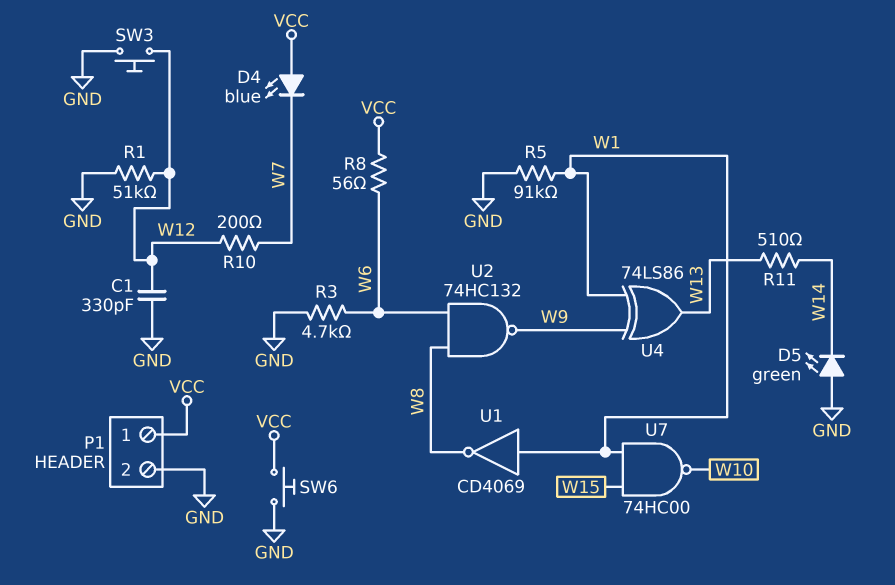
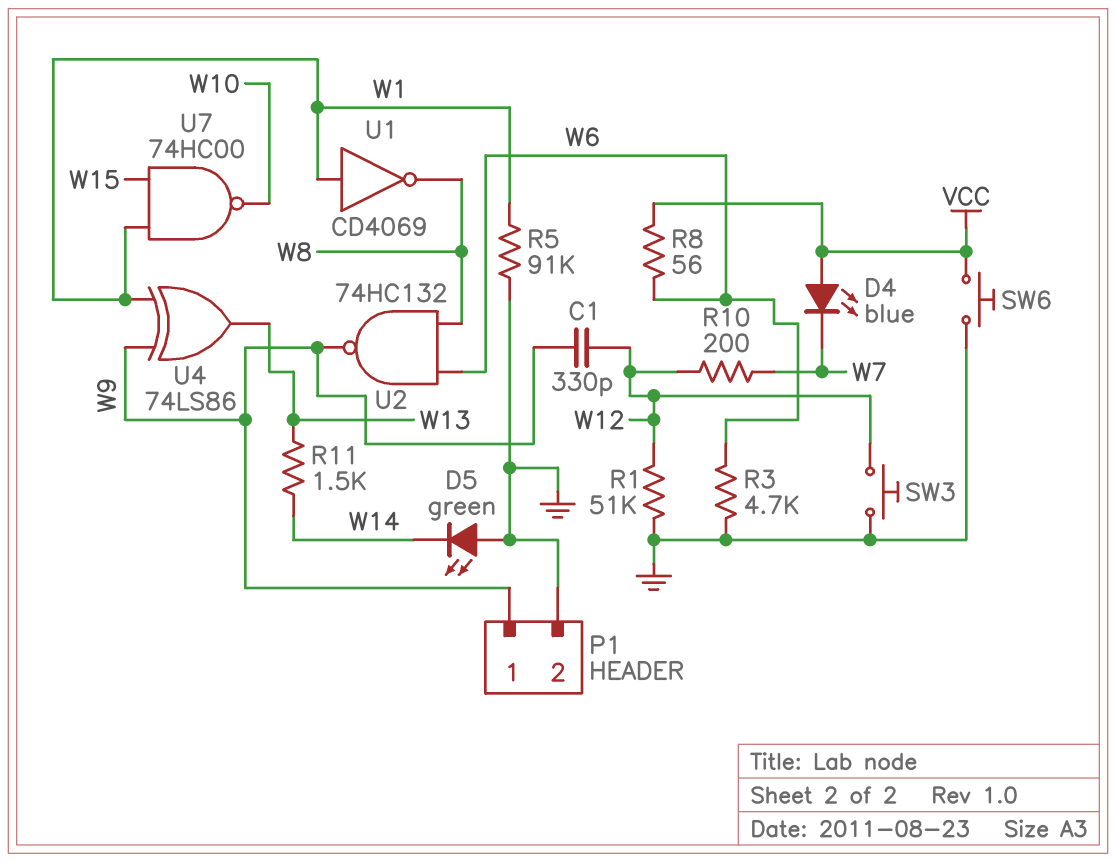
C1: 330pF (GND, W12) -> 330pF (W9, W12)
P1 pin 1: VCC -> W9
R11: 510 (W13, W14) -> 1.5k (W13, W14)

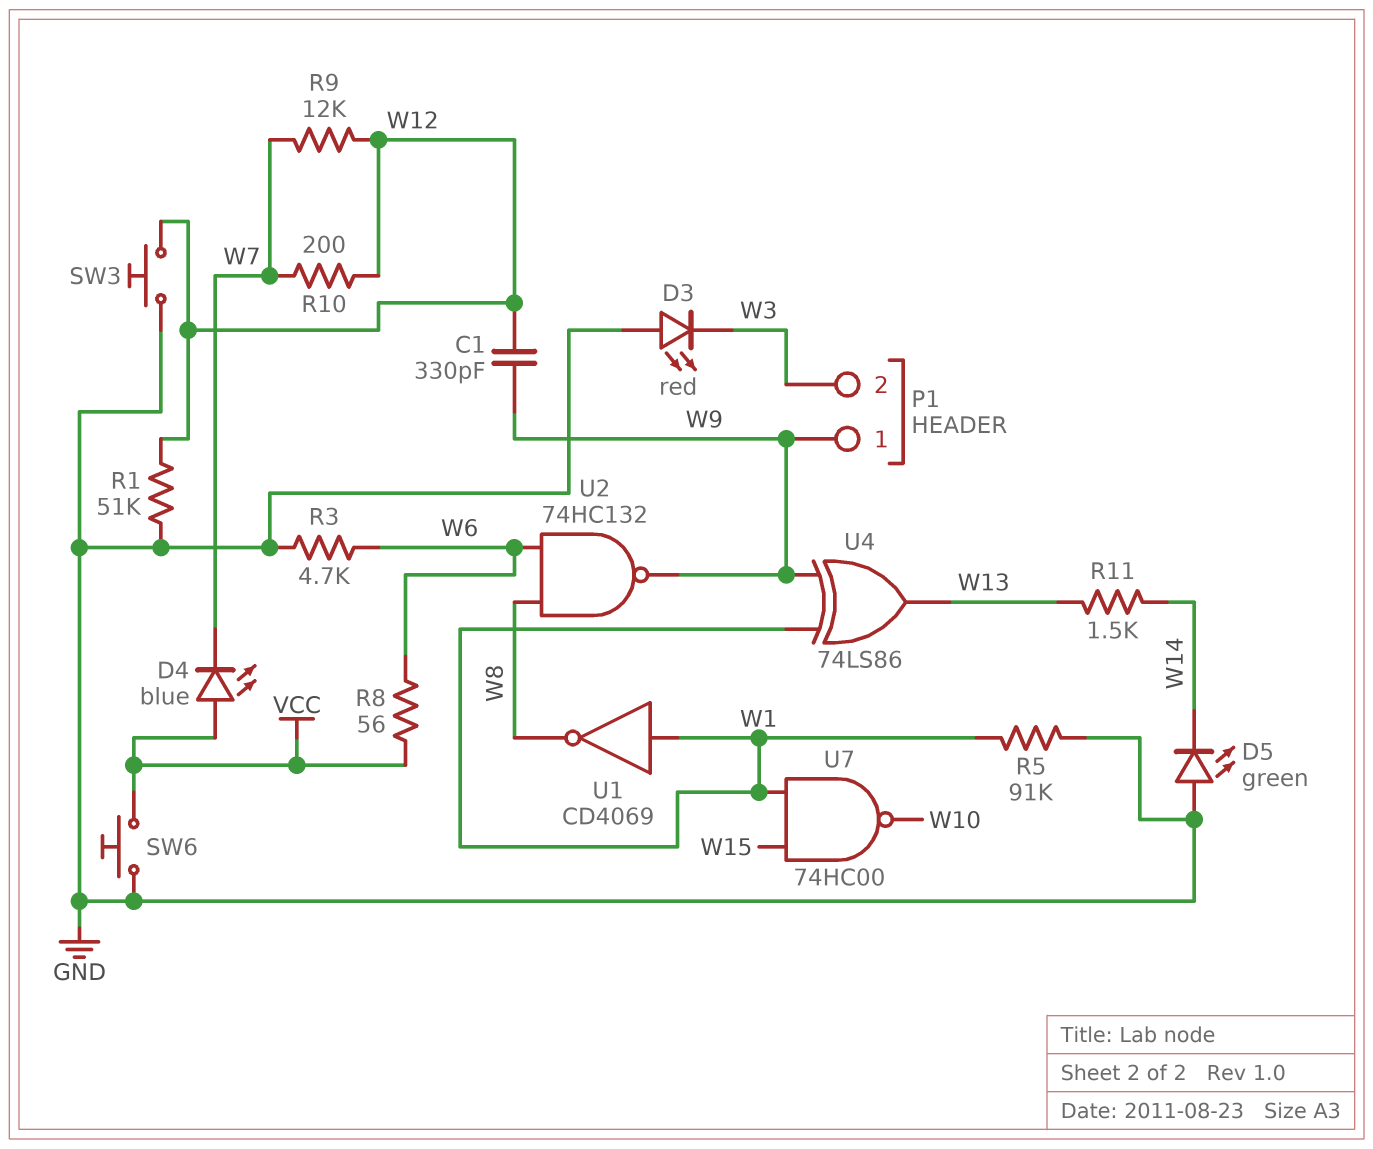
D3: none -> LED red (A GND, K W3)
P1 pin 2: GND -> W3
R9: none -> 12k (W7, W12)

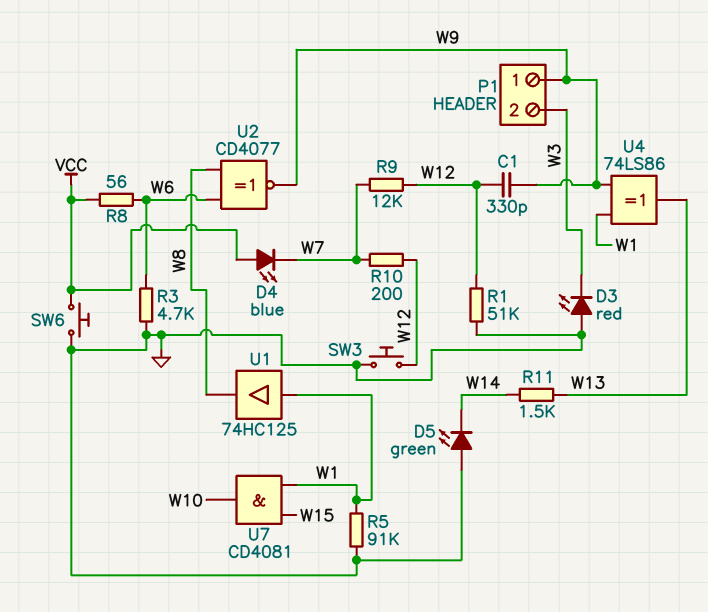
U1: NOT CD4069 (in W1, out W8) -> buffer 74HC125 (in W1, out W8)
U2: NAND 74HC132 (in W6, in W8, out W9) -> XNOR CD4077 (in W6, in W8, out W9)
U7: NAND 74HC00 (in W1, in W15, out W10) -> AND CD4081 (in W1, in W15, out W10)

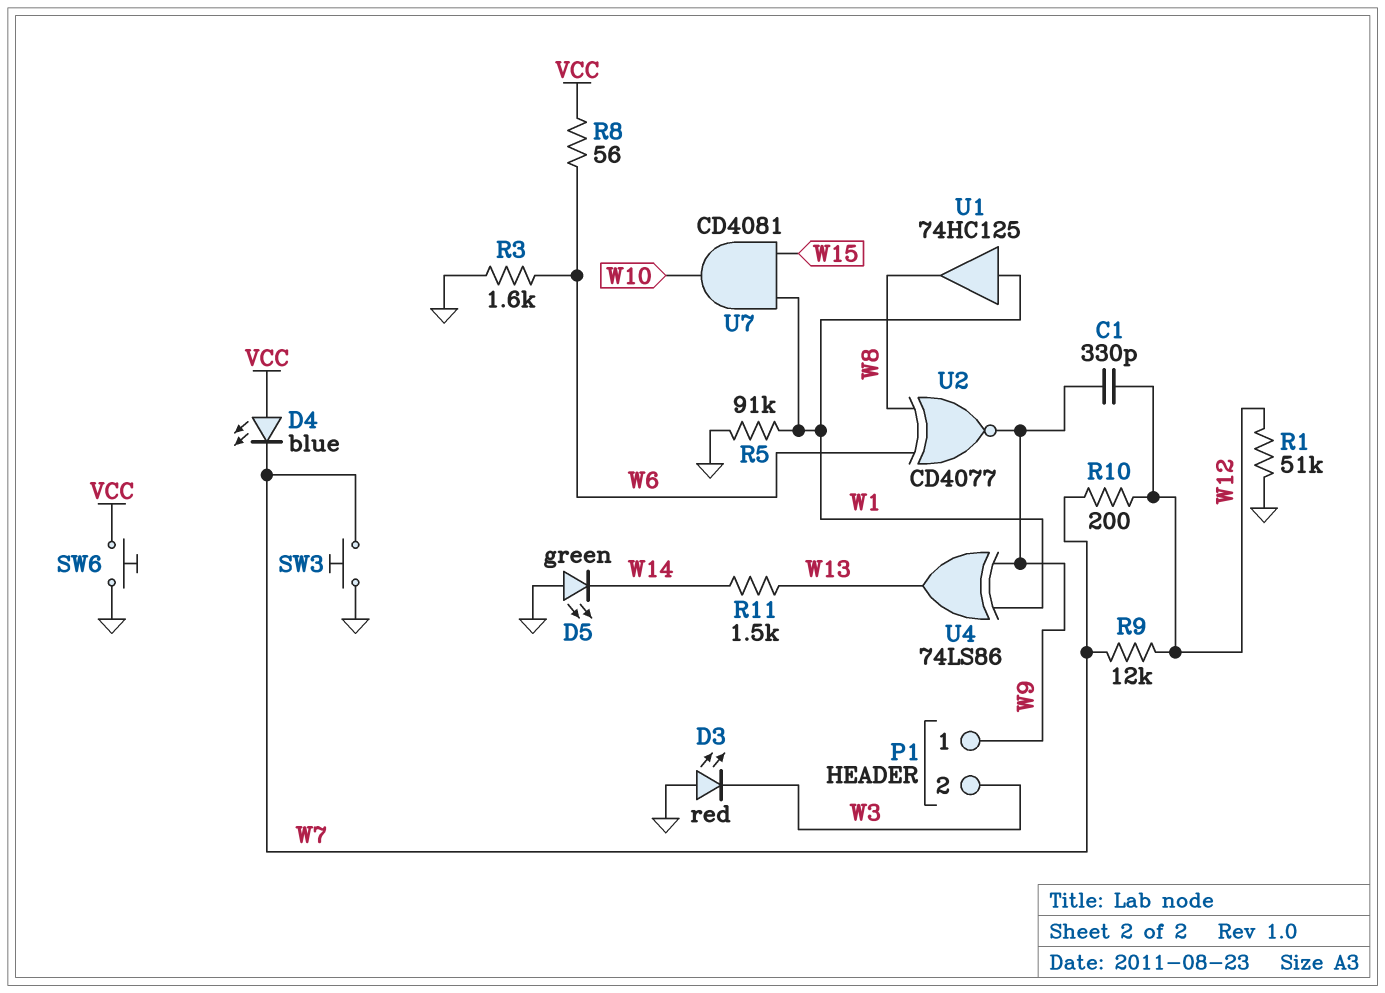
R3: 4.7k (GND, W6) -> 1.6k (GND, W6)
SW3: button (GND, W12) -> button (GND, W7)

